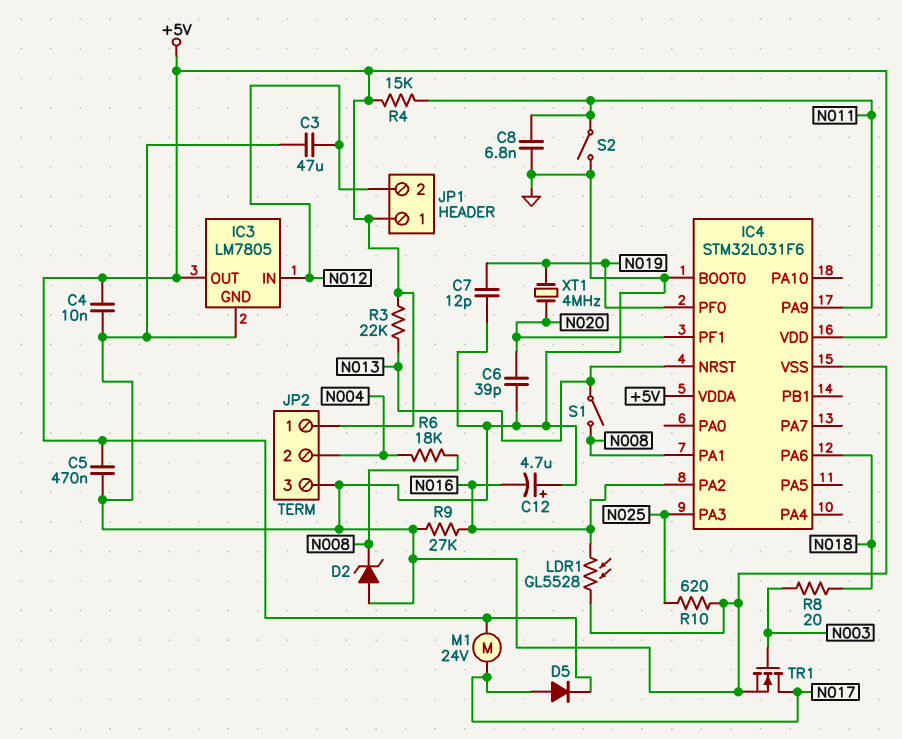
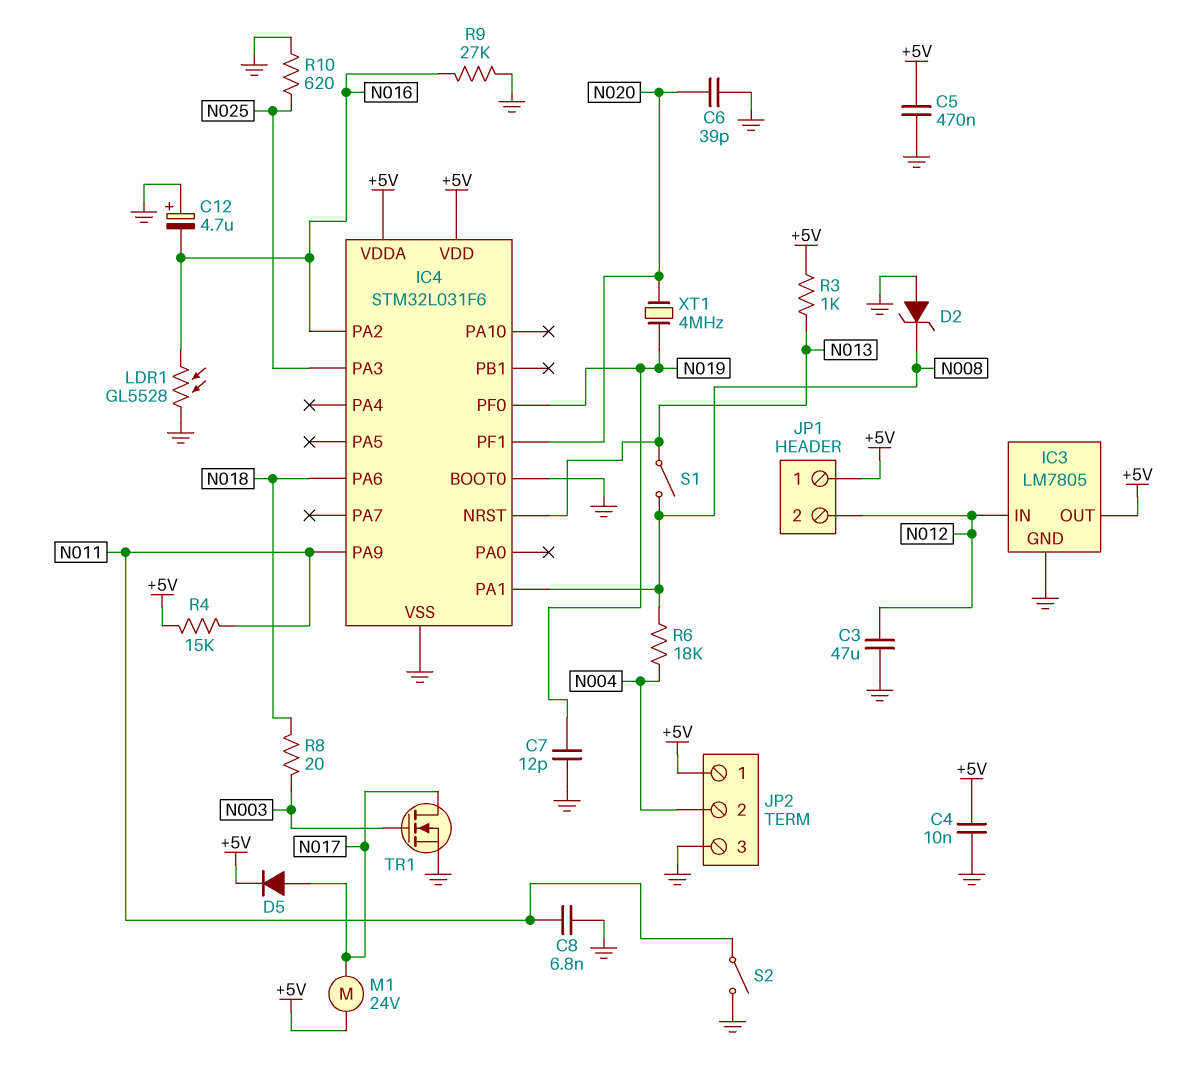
R3: 22k (+5V, N013) -> 1k (+5V, N013)

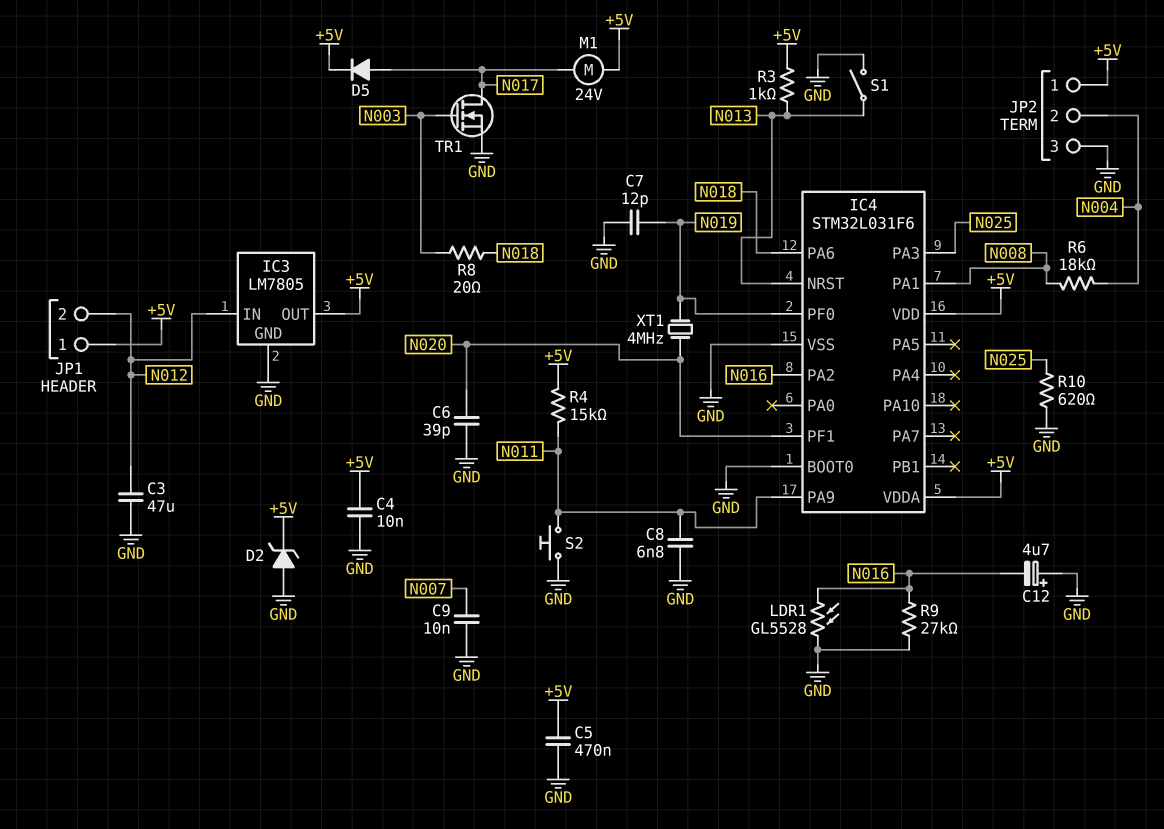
C9: none -> 10nF (GND, N007)
D2: zener (A GND, K N008) -> zener (A GND, K +5V)
S1: switch (N008, N013) -> switch (GND, N013)
S2: switch (GND, N011) -> button (GND, N011)

